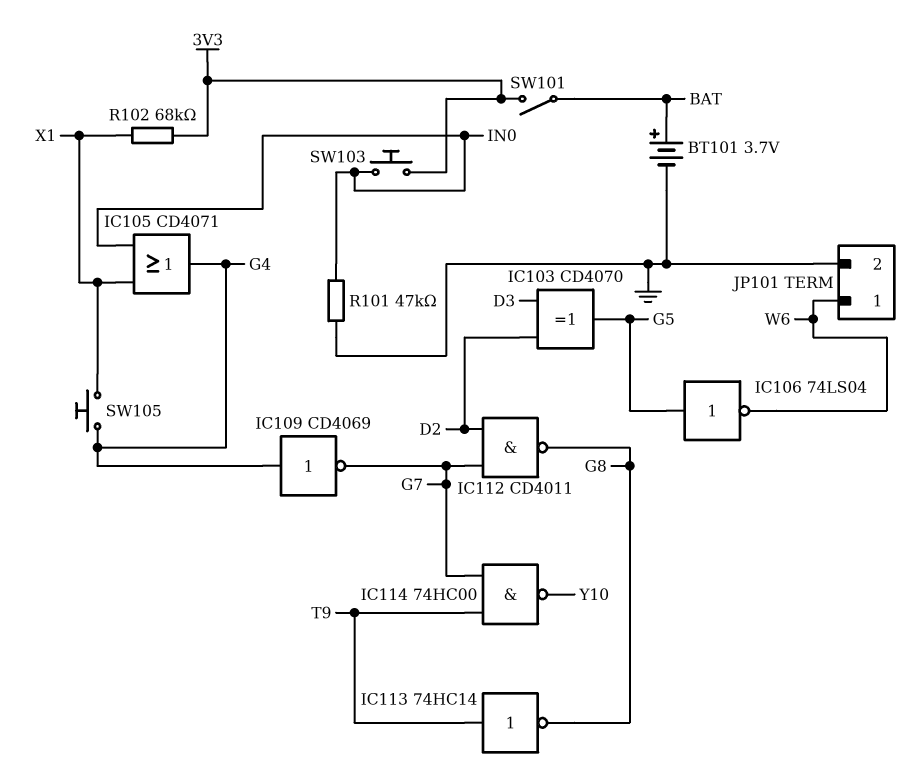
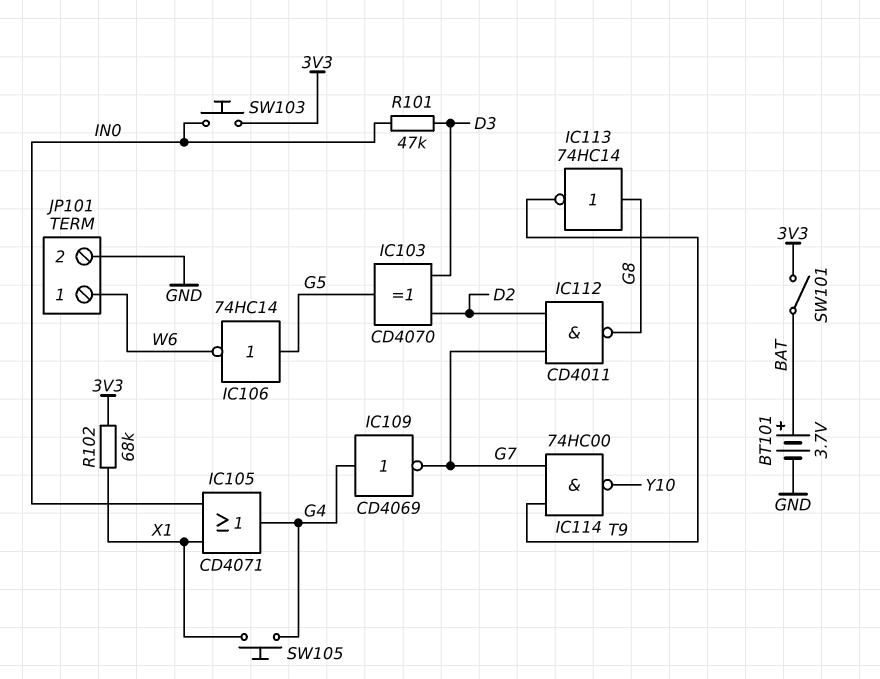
IC106: NOT 74LS04 (in G5, out W6) -> NOT 74HC14 (in G5, out W6)
IC113: NOT 74HC14 (in T9, out G8) -> NOT 74HC14 (in G8, out T9)
R101: 47k (GND, IN0) -> 47k (D3, IN0)

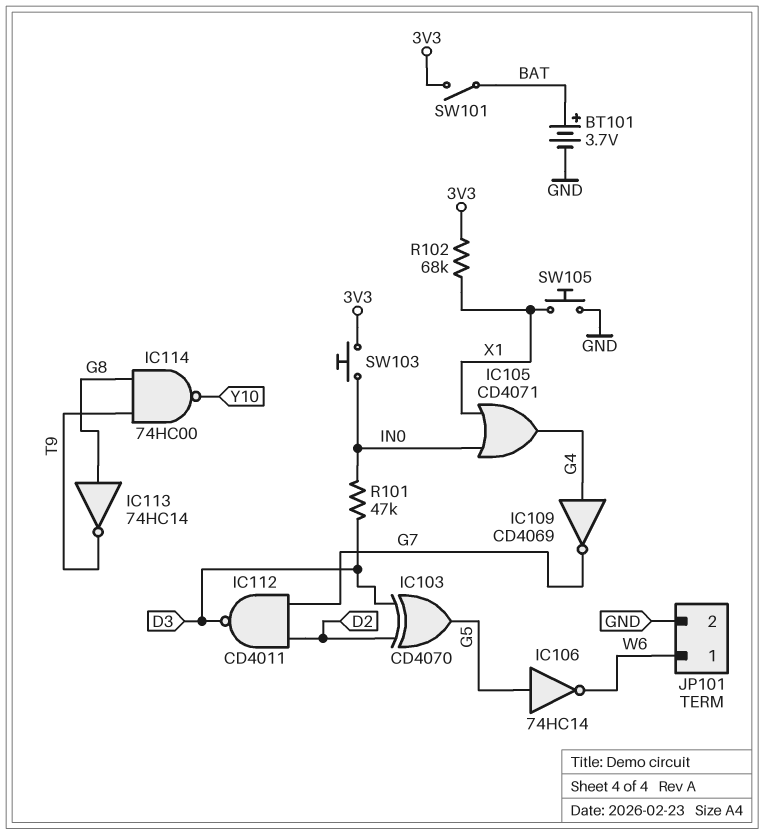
IC112: NAND CD4011 (in D2, in G7, out G8) -> NAND CD4011 (in D2, in G7, out D3)
IC114: NAND 74HC00 (in G7, in T9, out Y10) -> NAND 74HC00 (in G8, in T9, out Y10)
SW105: button (G4, X1) -> button (GND, X1)

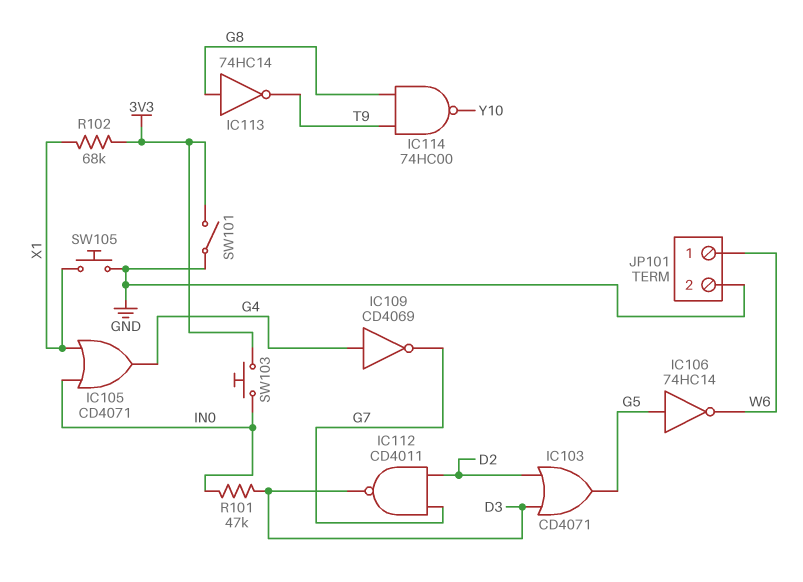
BT101: 3.7V (plus BAT, minus GND) -> none
IC103: XOR CD4070 (in D2, in D3, out G5) -> OR CD4071 (in D2, in D3, out G5)
SW101: switch (3V3, BAT) -> switch (3V3, GND)

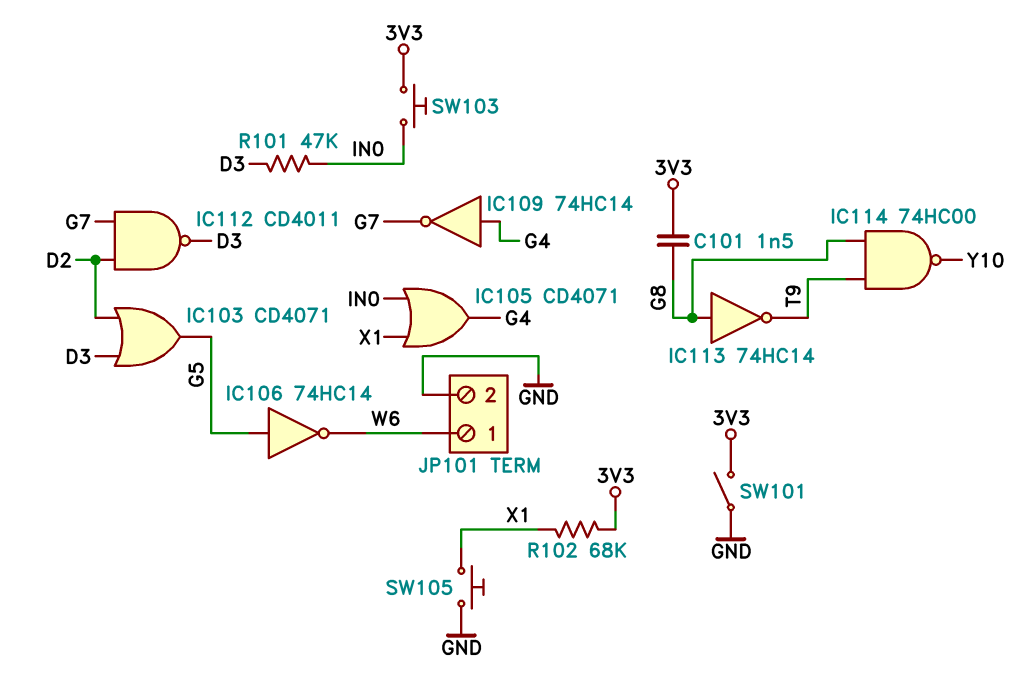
C101: none -> 1.5nF (3V3, G8)
IC109: NOT CD4069 (in G4, out G7) -> NOT 74HC14 (in G4, out G7)

